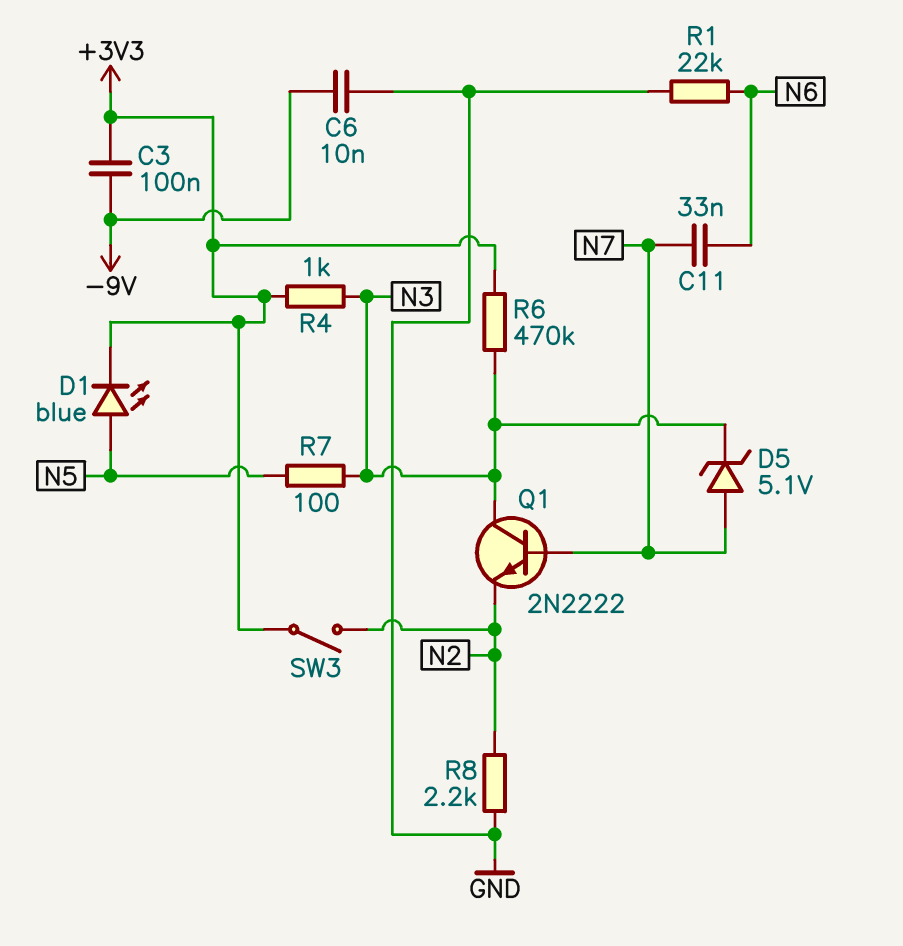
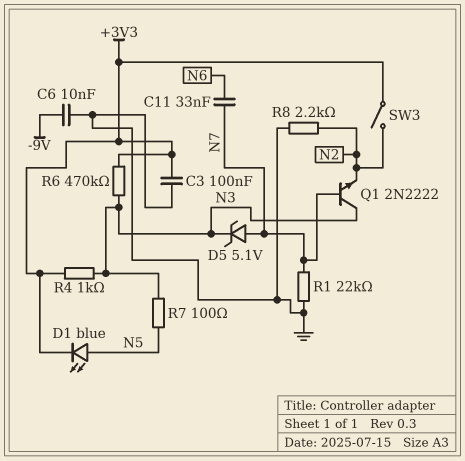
C3: 100nF (+3V3, -9V) -> 100nF (+3V3, GND)
R1: 22k (GND, N6) -> 22k (GND, N7)

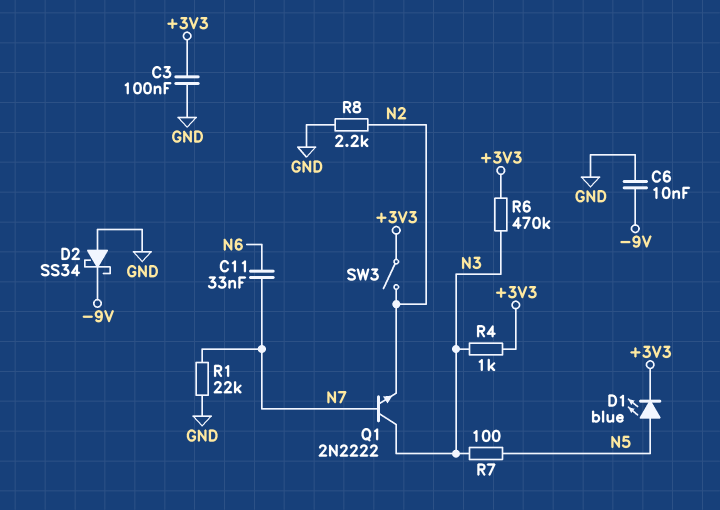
D2: none -> schottky SS34 (A GND, K -9V)
D5: zener 5.1V (A N7, K N3) -> none

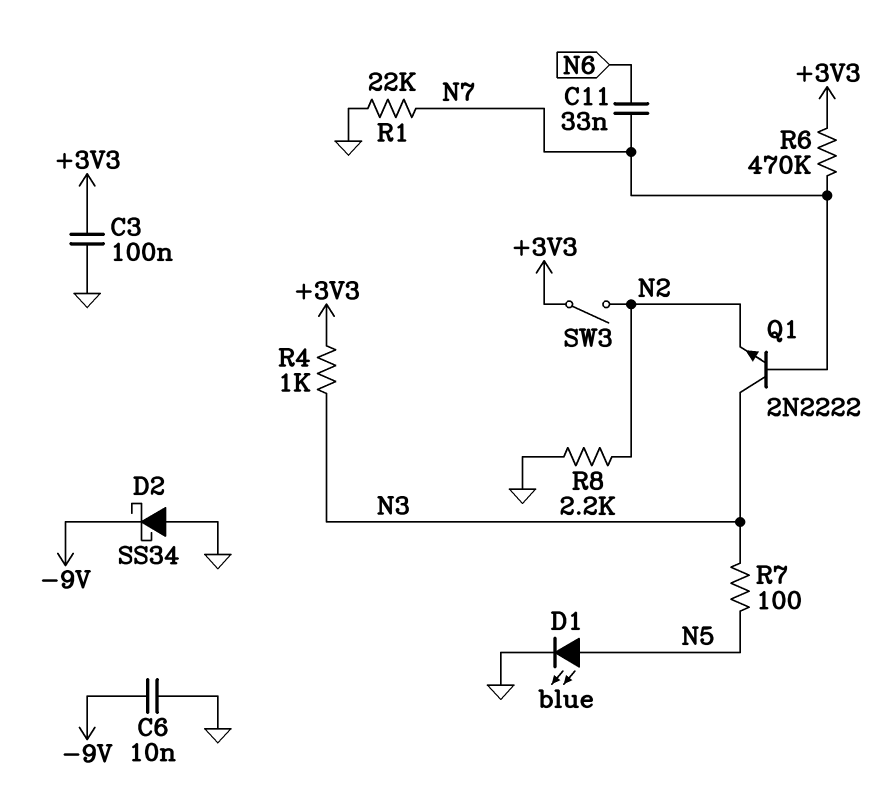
D1: LED blue (A N5, K +3V3) -> LED blue (A N5, K GND)
R6: 470k (+3V3, N3) -> 470k (+3V3, N7)

